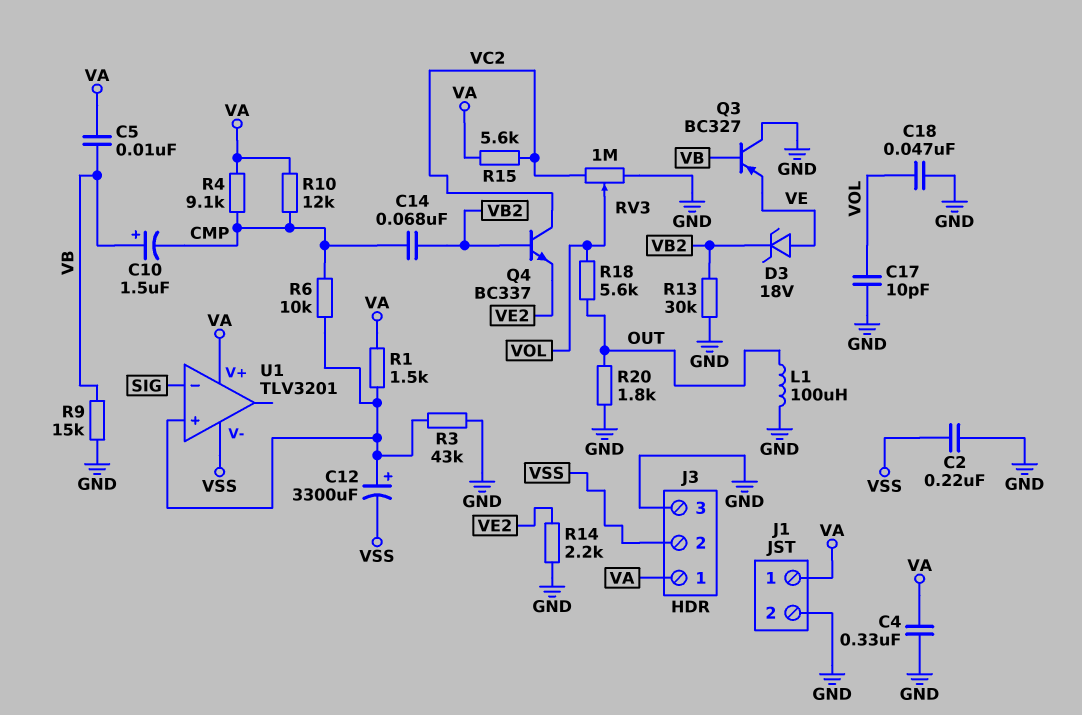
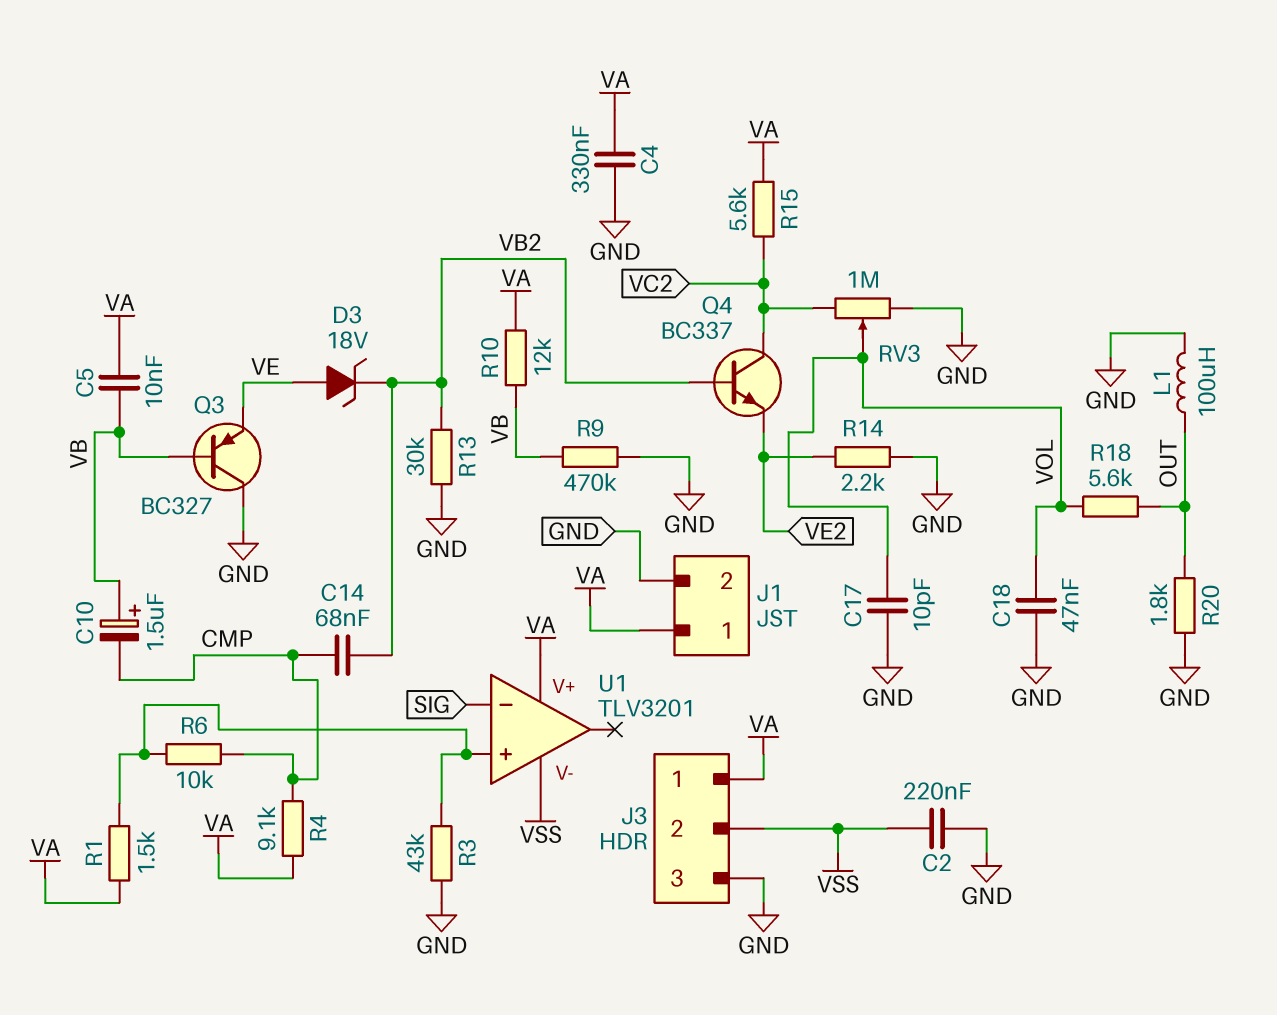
C12: 3300uF (plus U1/in+, minus VSS) -> none
R9: 15k (GND, VB) -> 470k (GND, VB)
R10: 12k (CMP, VA) -> 12k (VA, VB)

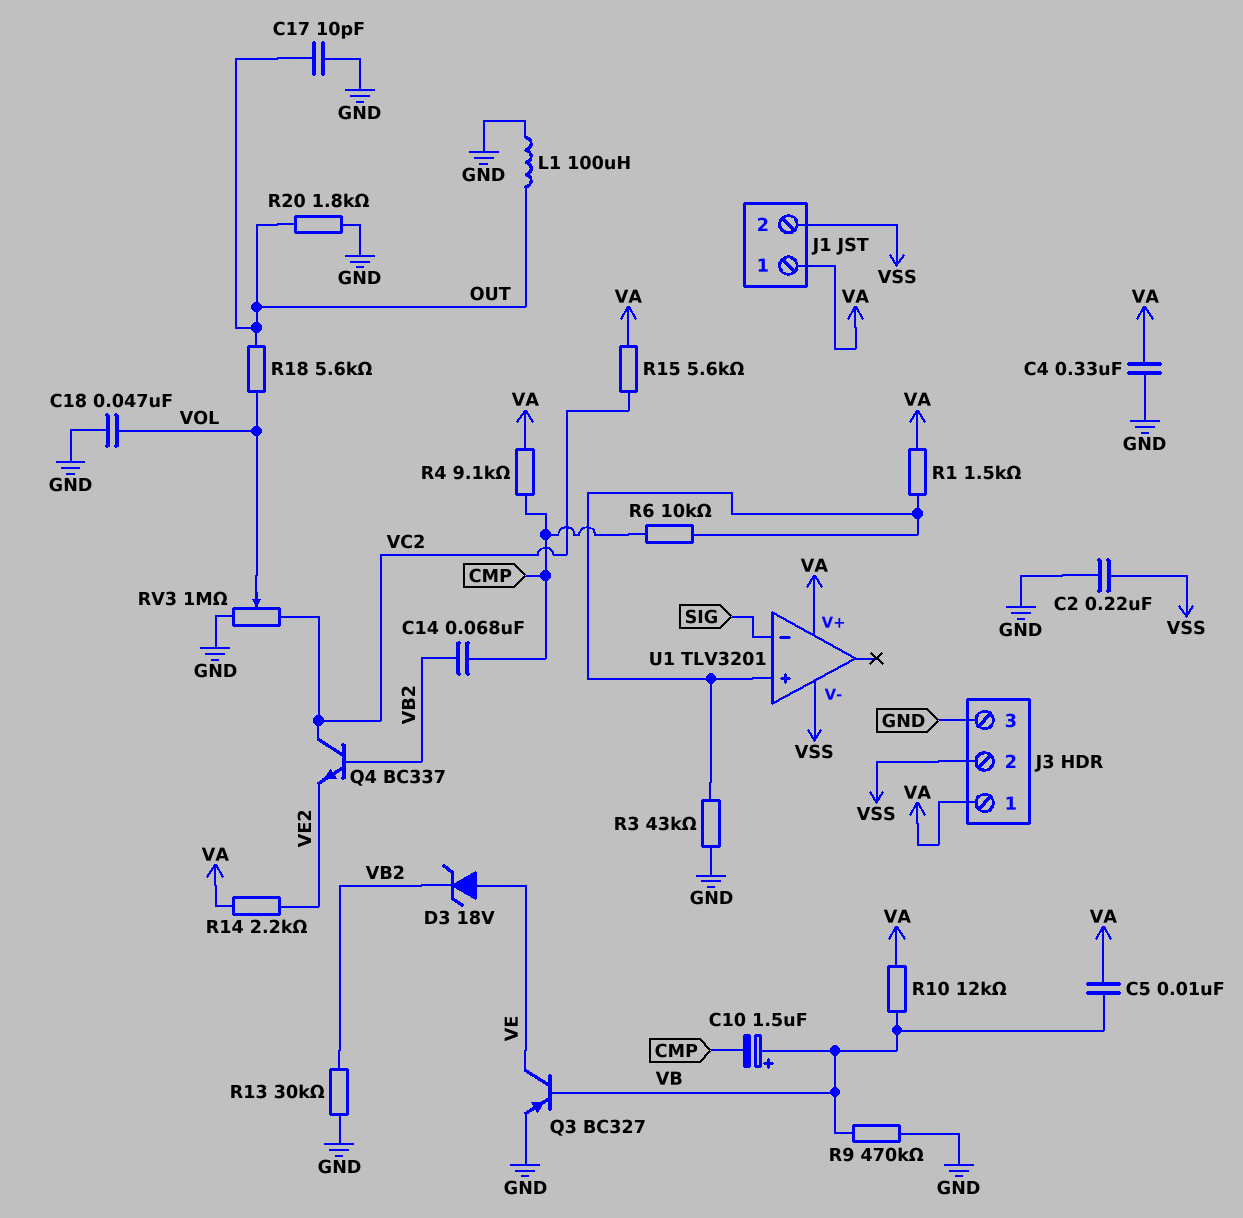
C17: 10pF (GND, VOL) -> 10pF (GND, OUT)
J1 pin 2: GND -> VSS
Q3: PNP BC327 (B VB, C GND, E VE) -> PNP BC327 (B VB, C VE, E GND)
R14: 2.2k (GND, VE2) -> 2.2k (VA, VE2)

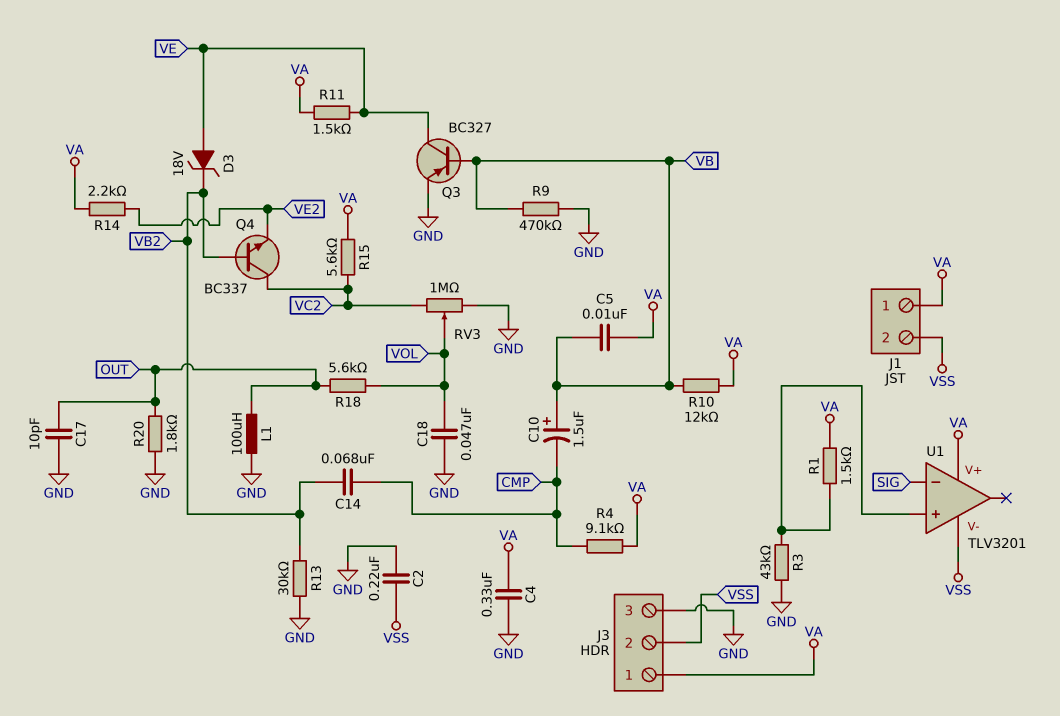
R6: 10k (CMP, U1/in+) -> none
R11: none -> 1.5k (VA, VE)

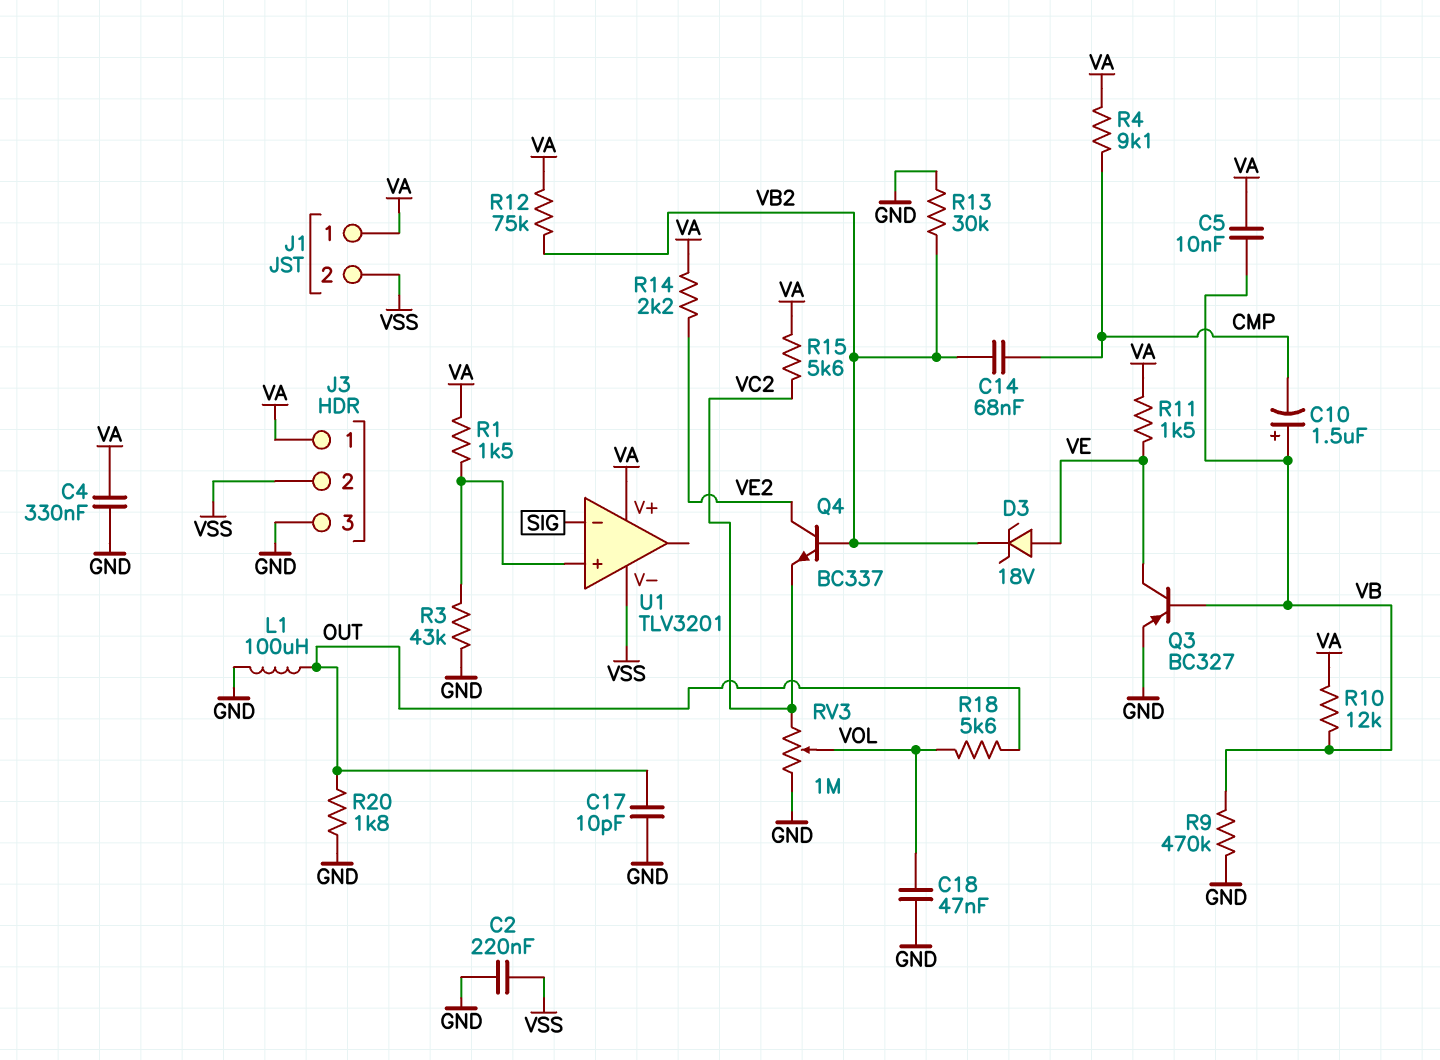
Q4: NPN BC337 (B VB2, C VC2, E VE2) -> NPN BC337 (B VB2, C VE2, E VC2)
R12: none -> 75k (VA, VB2)

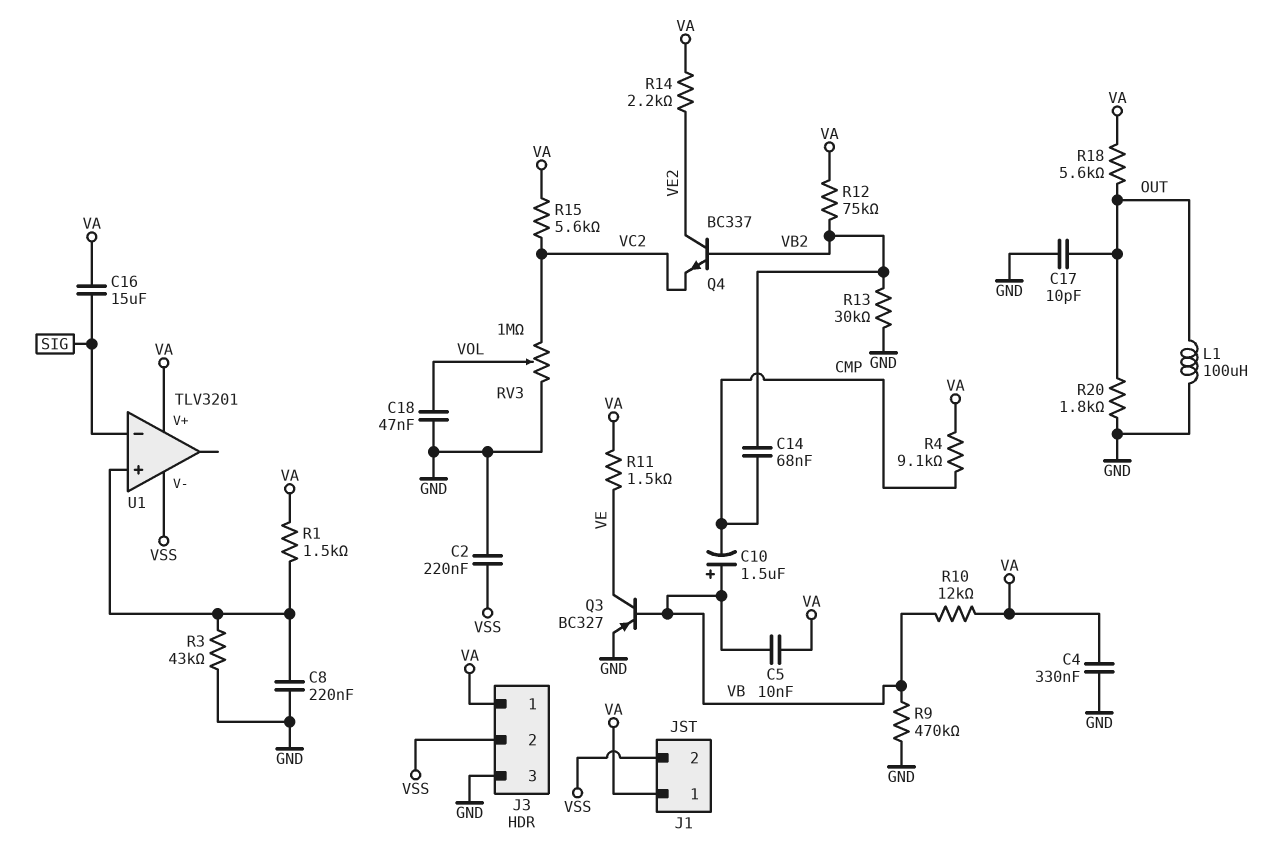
C8: none -> 220nF (GND, U1/in+)
C16: none -> 15uF (SIG, VA)
D3: zener 18V (A VE, K VB2) -> none
R18: 5.6k (OUT, VOL) -> 5.6k (OUT, VA)

